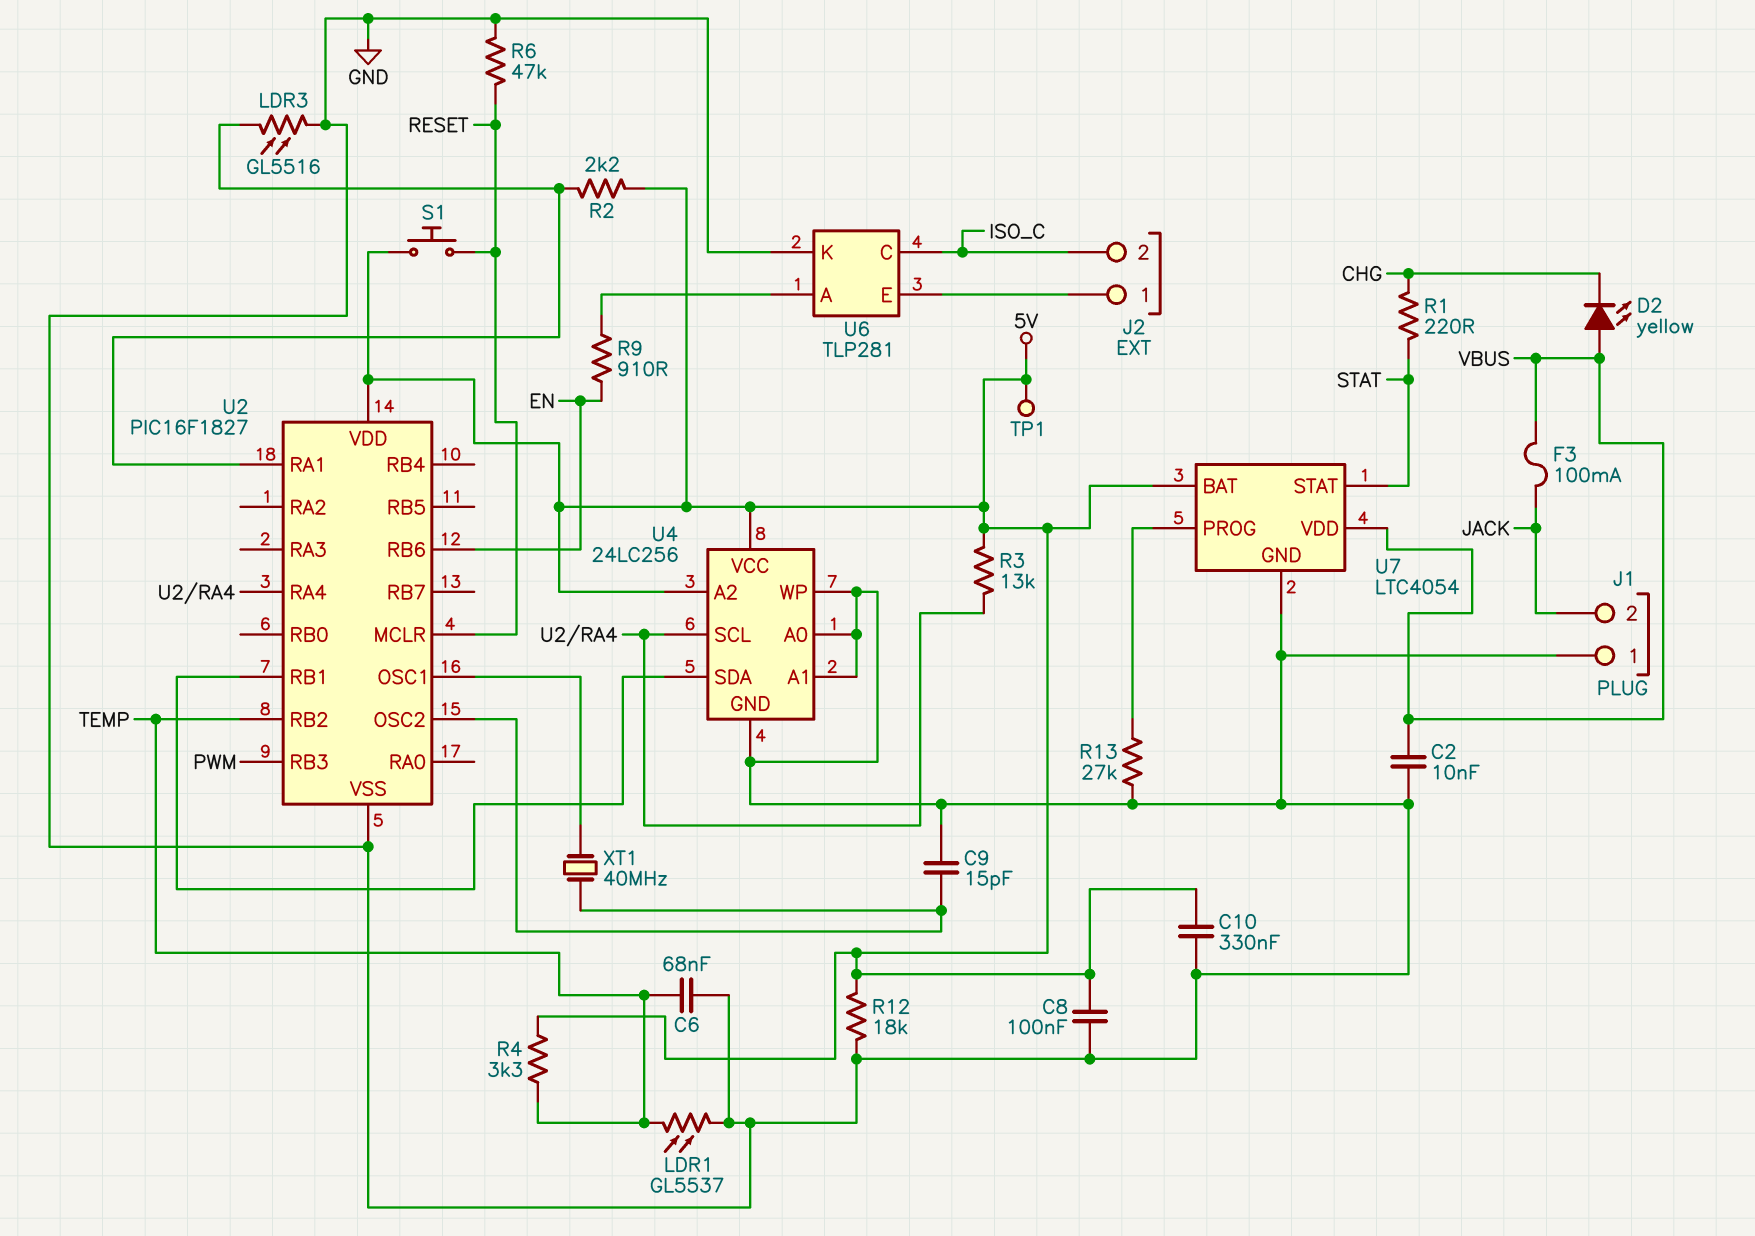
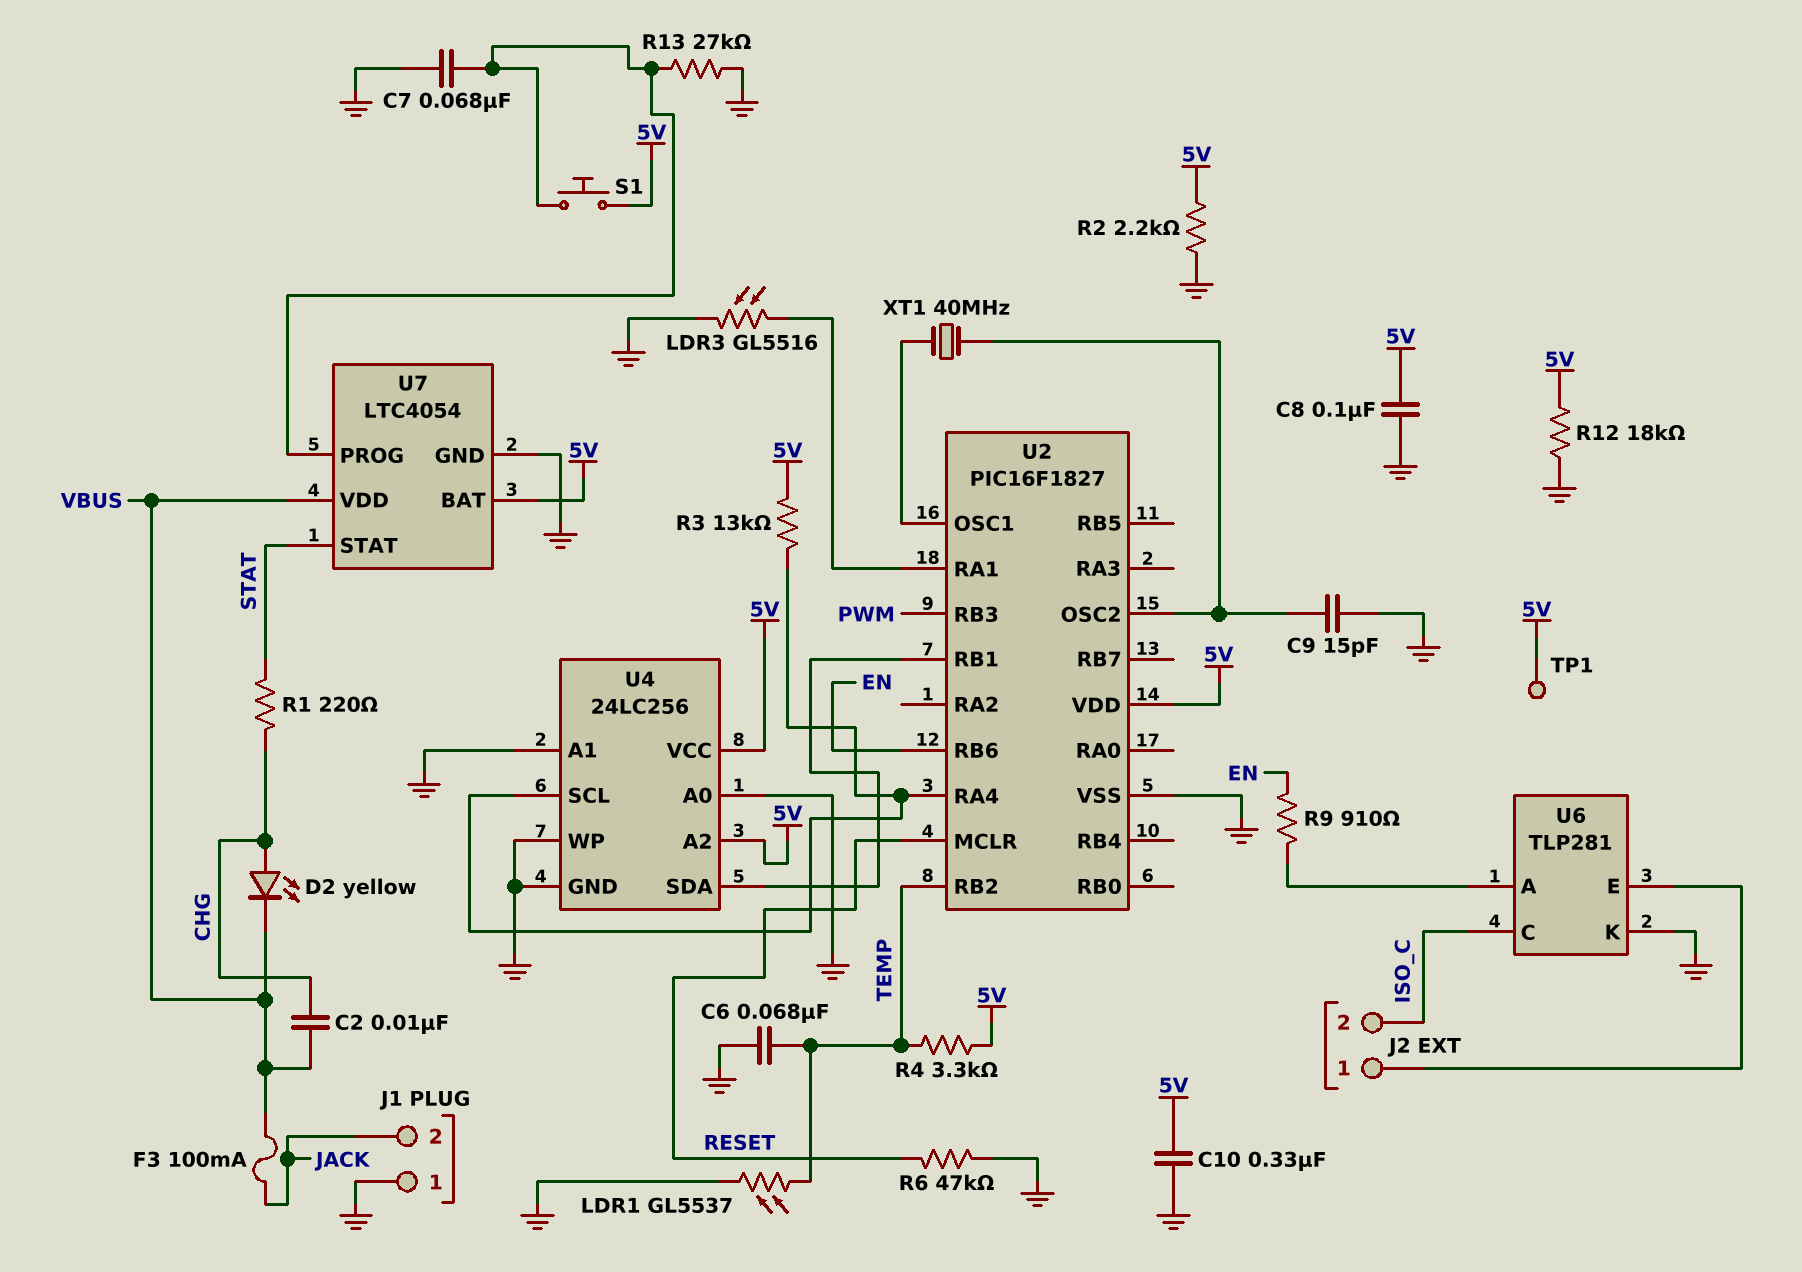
C2: 10nF (GND, VBUS) -> 10nF (CHG, VBUS)
C7: none -> 68nF (GND, U7/PROG)
D2: LED yellow (A VBUS, K CHG) -> LED yellow (A CHG, K VBUS)
R2: 2.2k (5V, U2/RA1) -> 2.2k (5V, GND)
S1: button (5V, RESET) -> button (5V, U7/PROG)

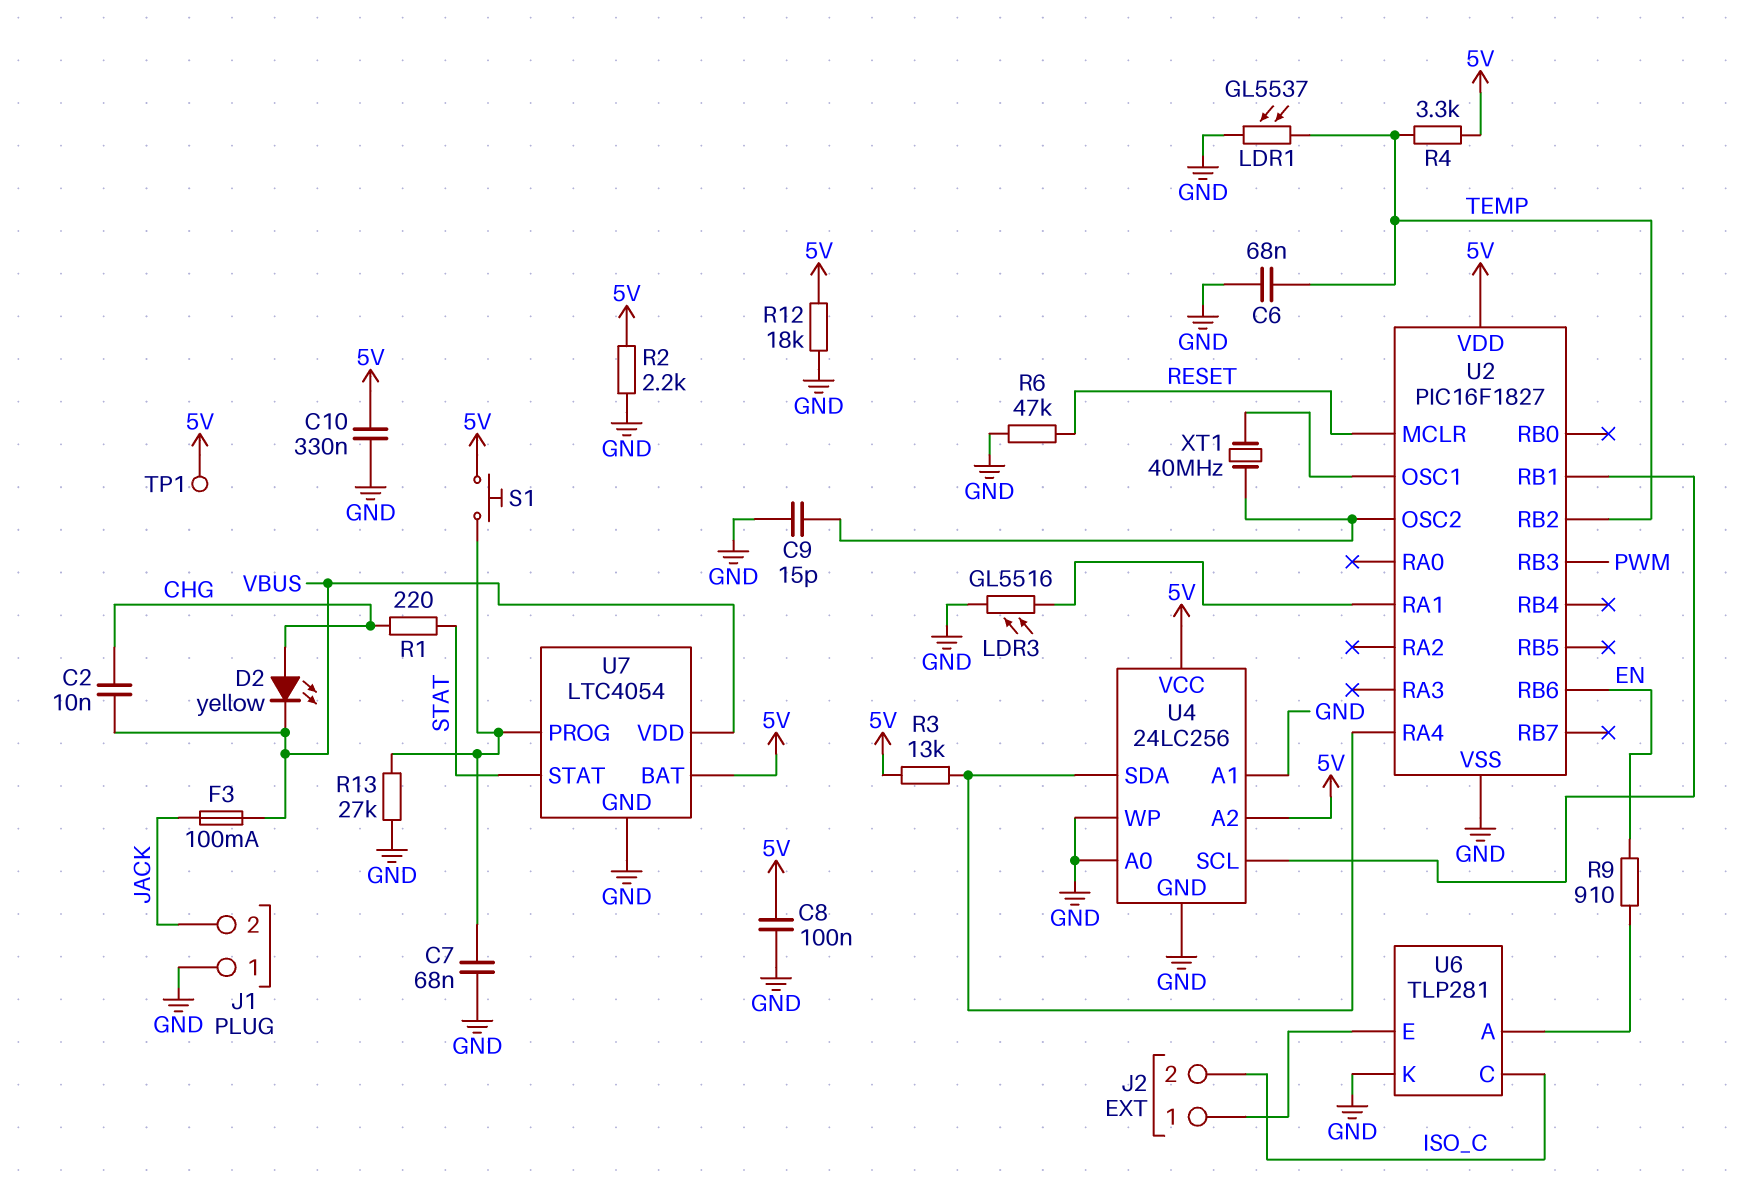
U4 pin SCL: U2/RA4 -> U2/RB1
U4 pin SDA: U2/RB1 -> U2/RA4

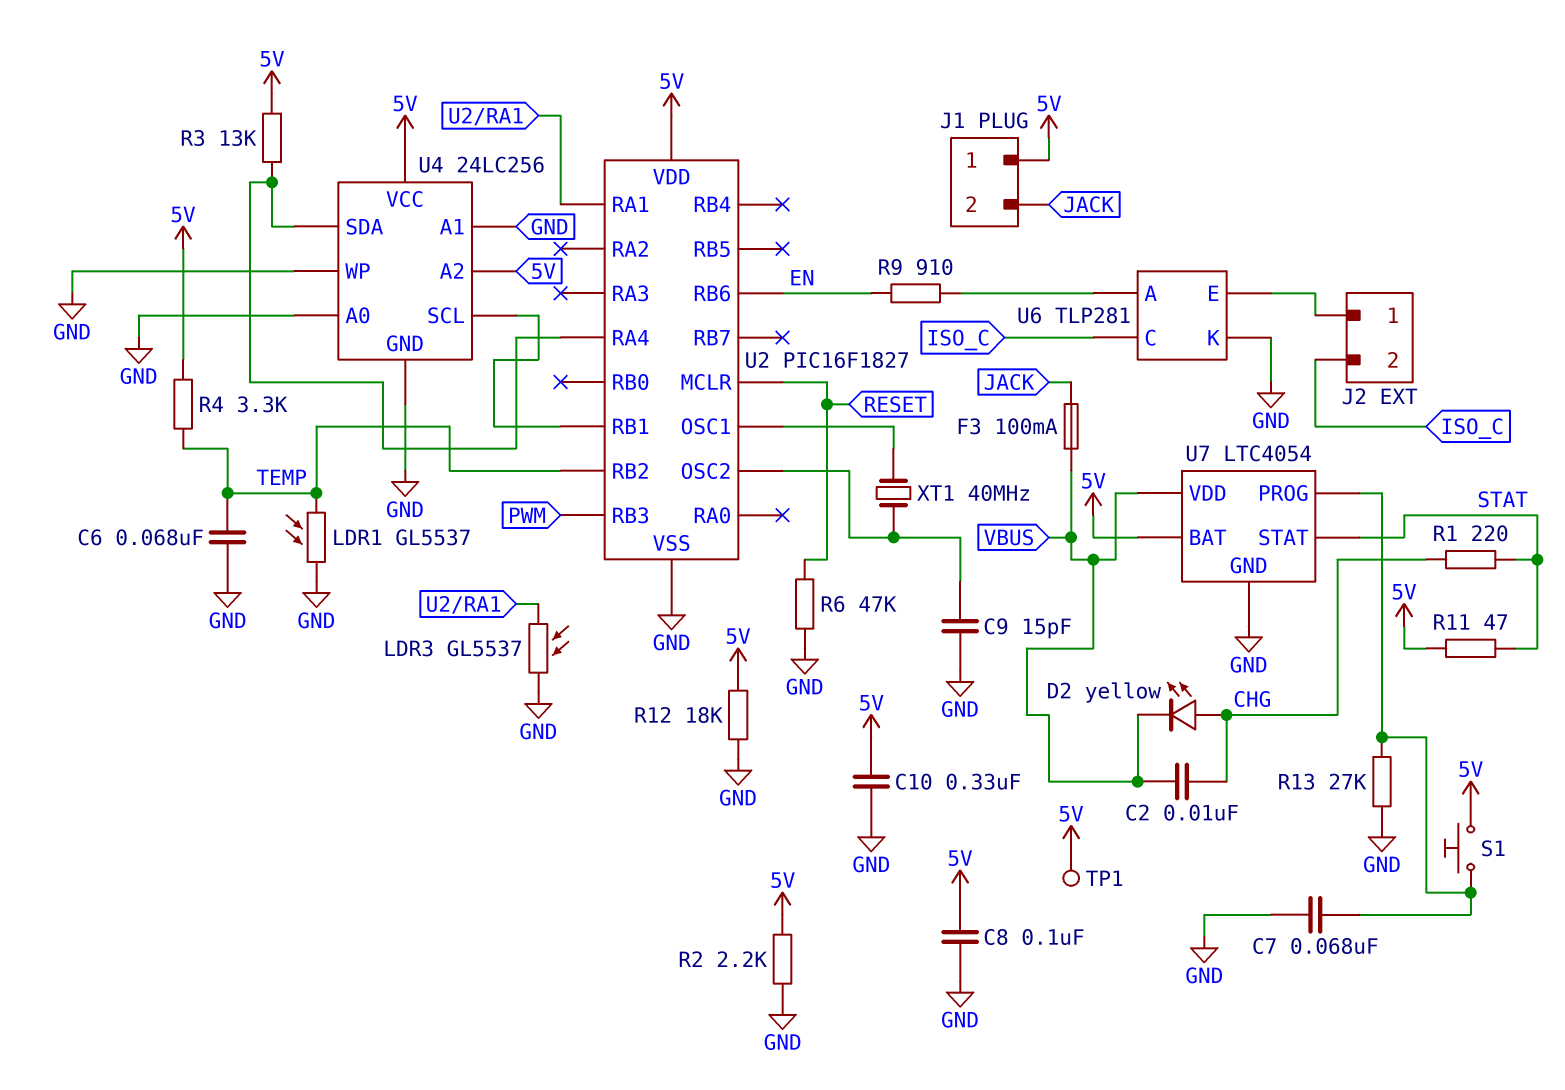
J1 pin 1: GND -> 5V
LDR3: GL5516 (GND, U2/RA1) -> GL5537 (GND, U2/RA1)
R11: none -> 47 (5V, STAT)

